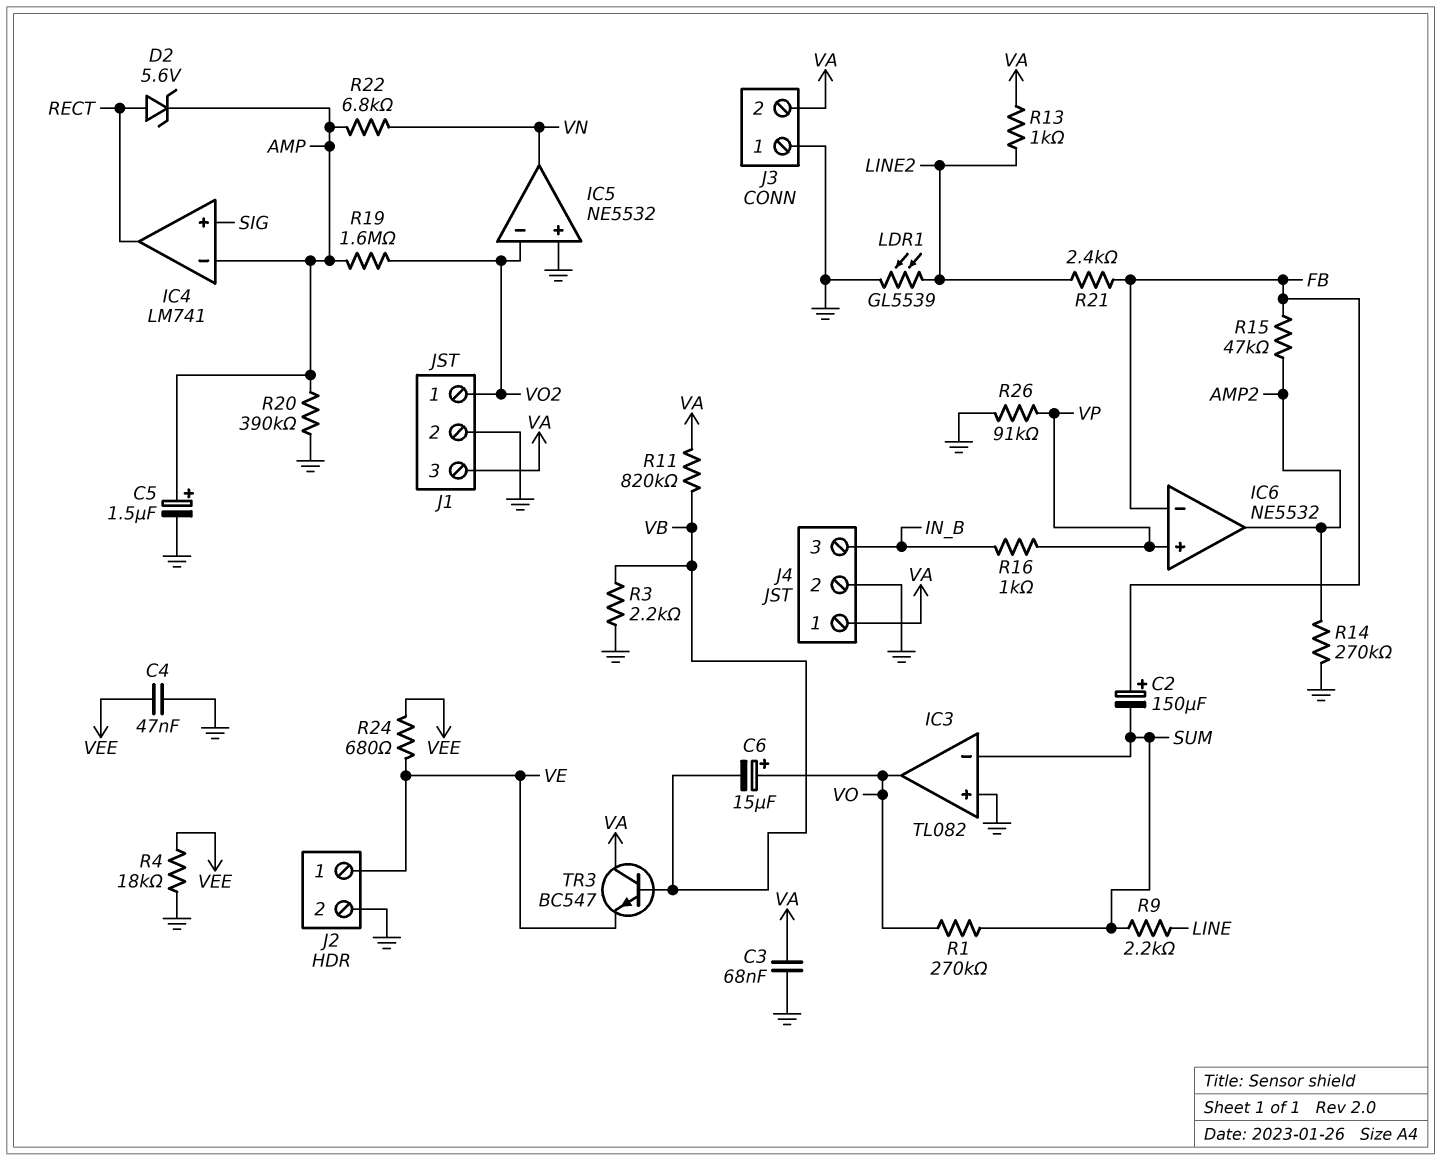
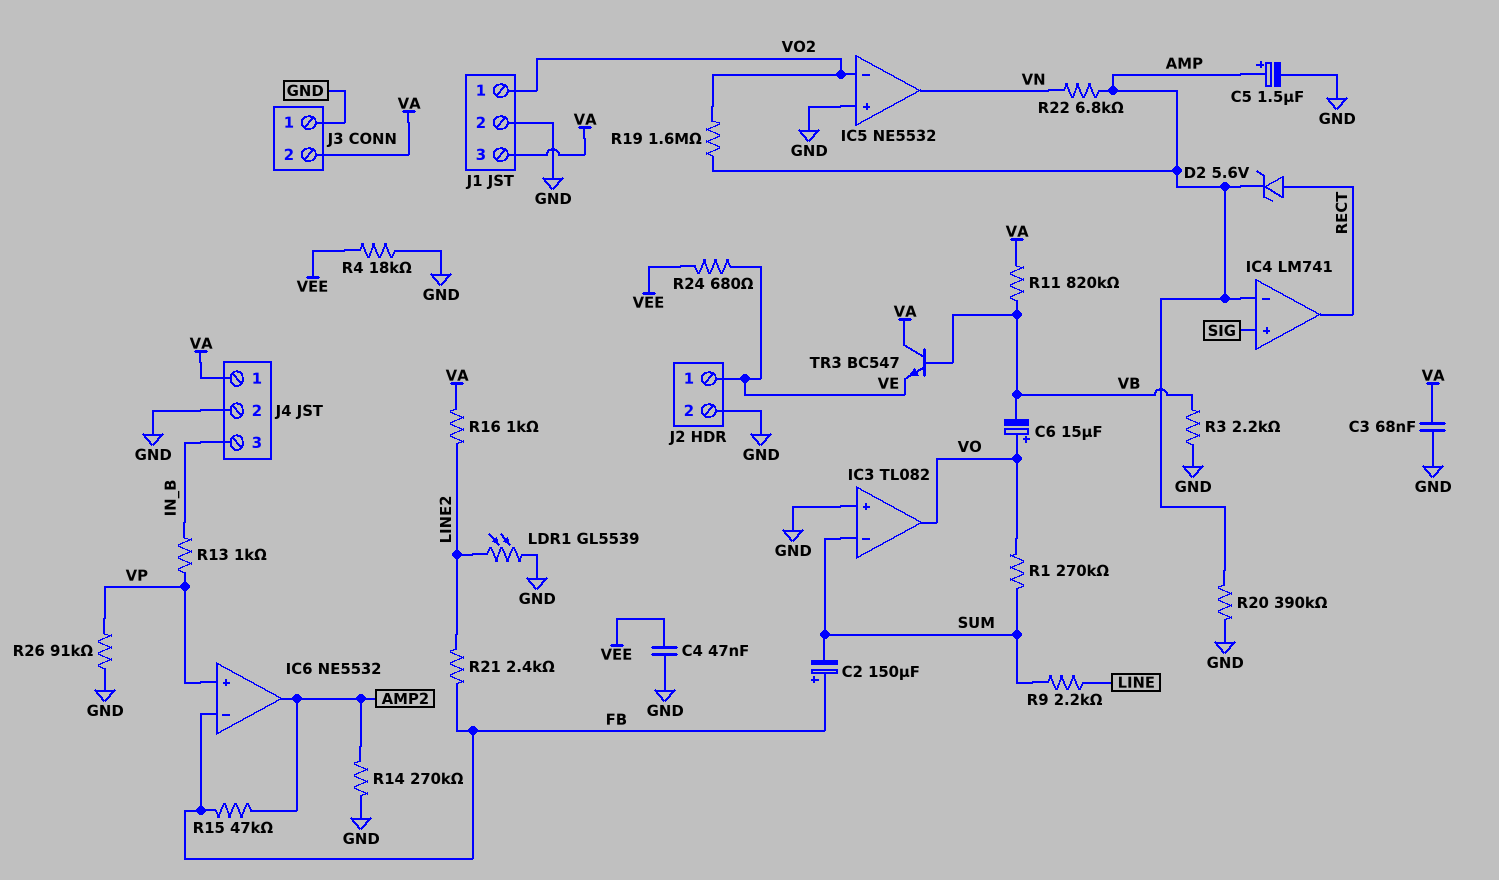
R13: 1k (LINE2, VA) -> 1k (IN_B, VP)
R16: 1k (IN_B, VP) -> 1k (LINE2, VA)

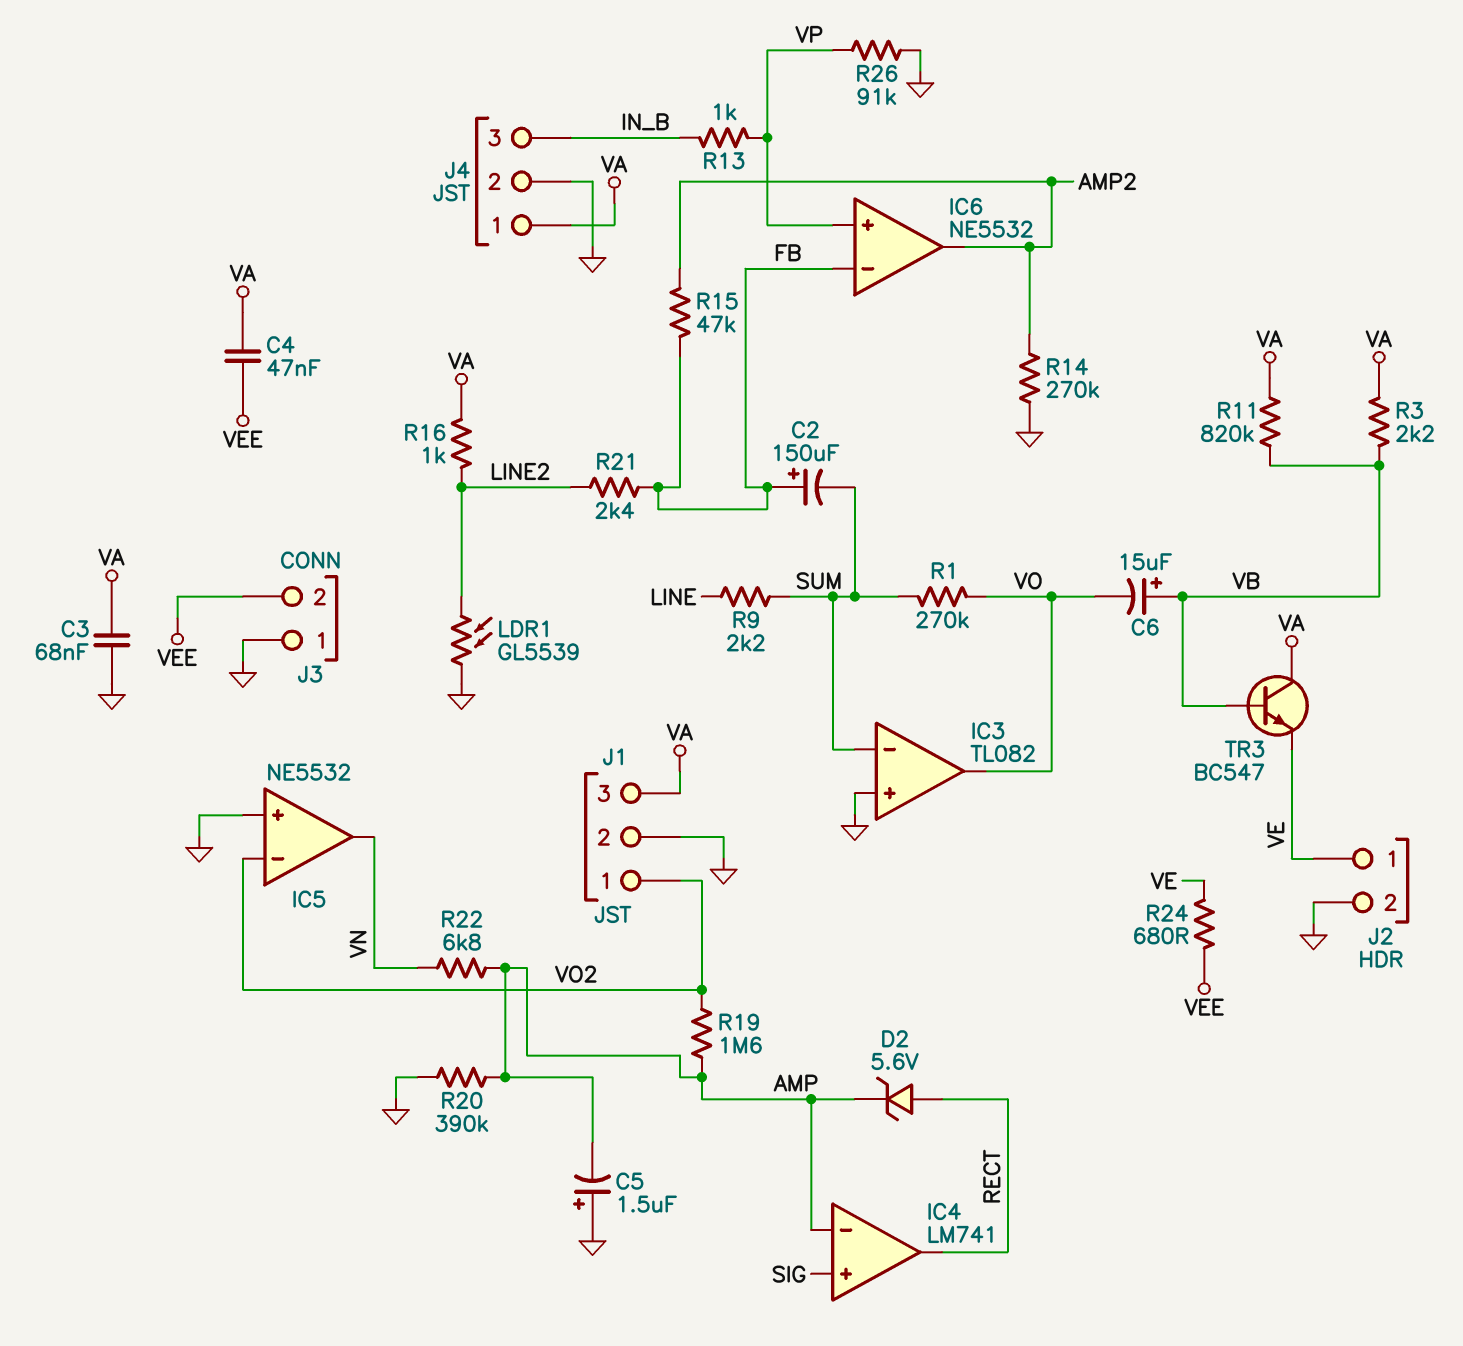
C4: 47nF (GND, VEE) -> 47nF (VA, VEE)
C5: 1.5uF (plus AMP, minus GND) -> 1.5uF (plus GND, minus AMP)
C6: 15uF (plus VO, minus VB) -> 15uF (plus VB, minus VO)
J3 pin 2: VA -> VEE
R3: 2.2k (GND, VB) -> 2.2k (VA, VB)
R4: 18k (GND, VEE) -> none

